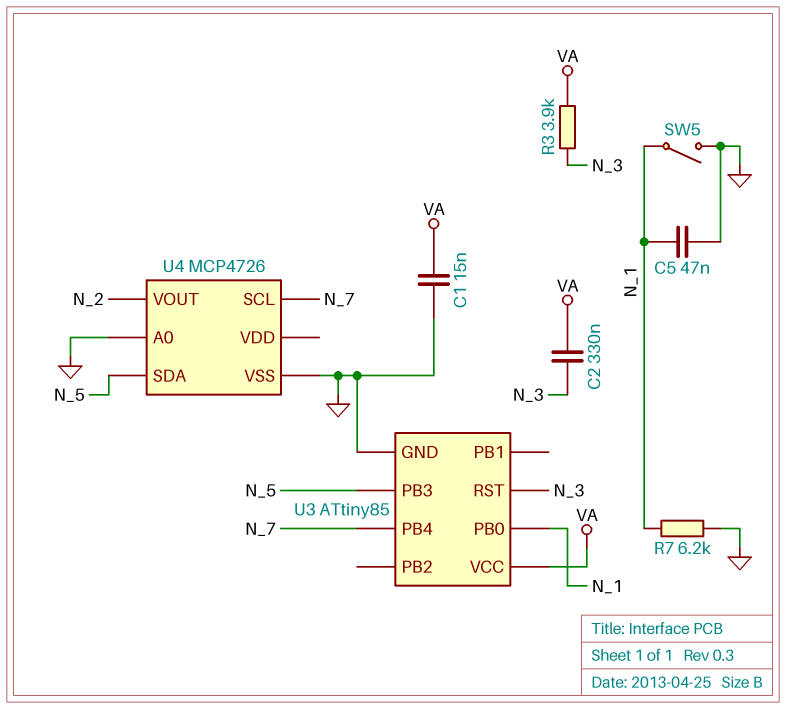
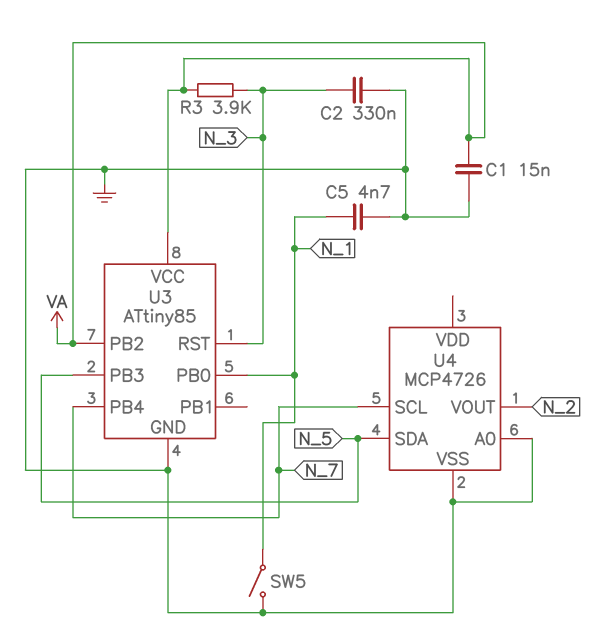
C2: 330nF (N_3, VA) -> 330nF (GND, N_3)
C5: 47nF (GND, N_1) -> 4.7nF (GND, N_1)
R7: 6.2k (GND, N_1) -> none
U3 pin PB2: none -> VA

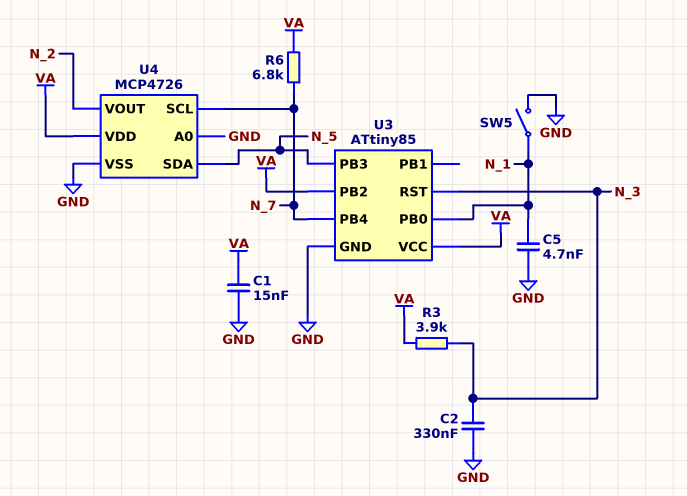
R6: none -> 6.8k (N_7, VA)
U4 pin VDD: none -> VA

